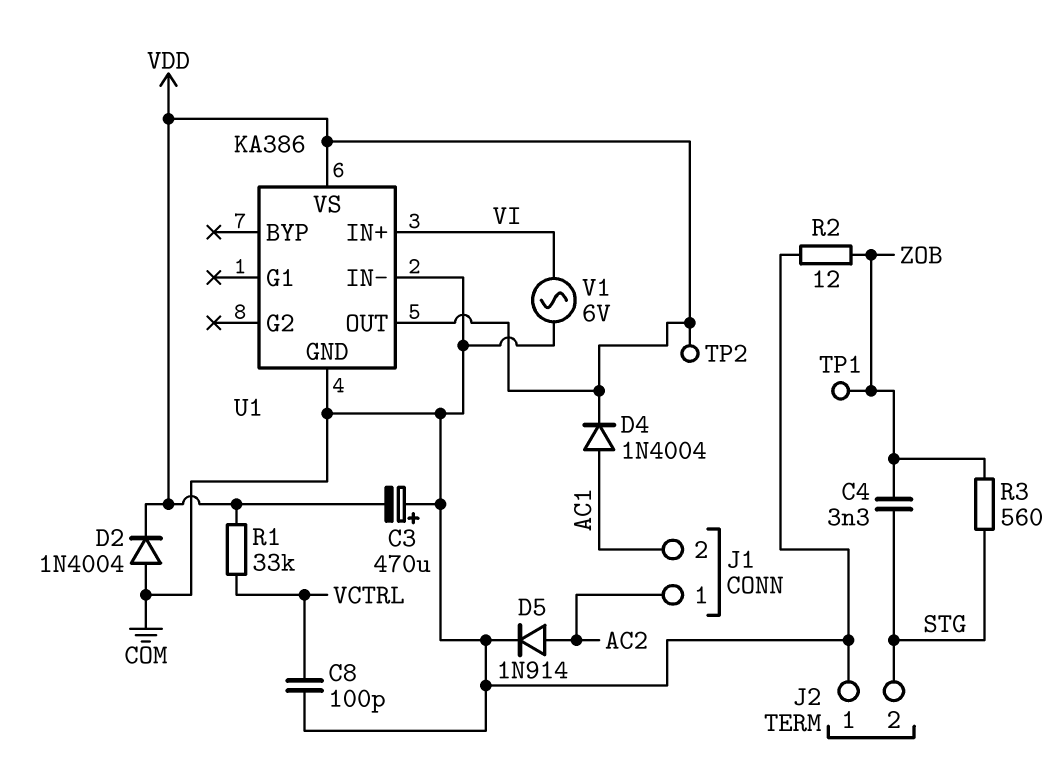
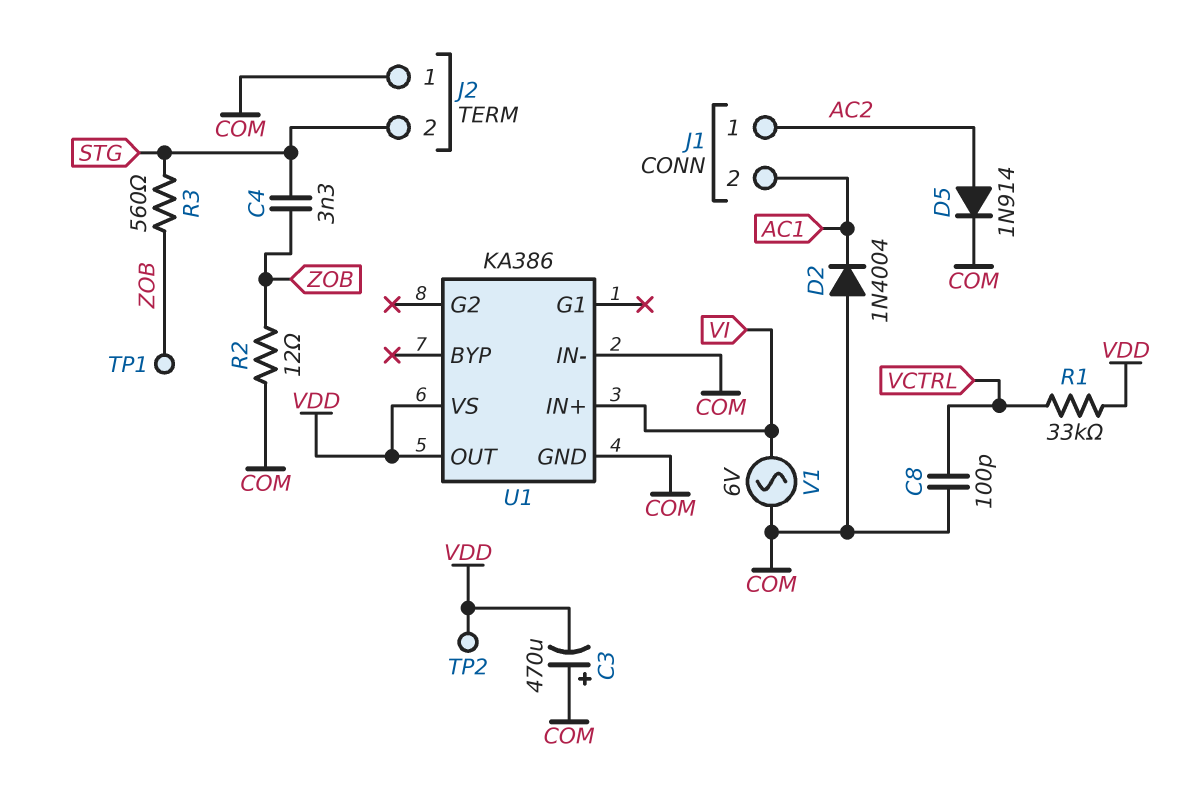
D2: diode 1N4004 (A COM, K VDD) -> diode 1N4004 (A COM, K AC1)
D4: diode 1N4004 (A AC1, K VDD) -> none

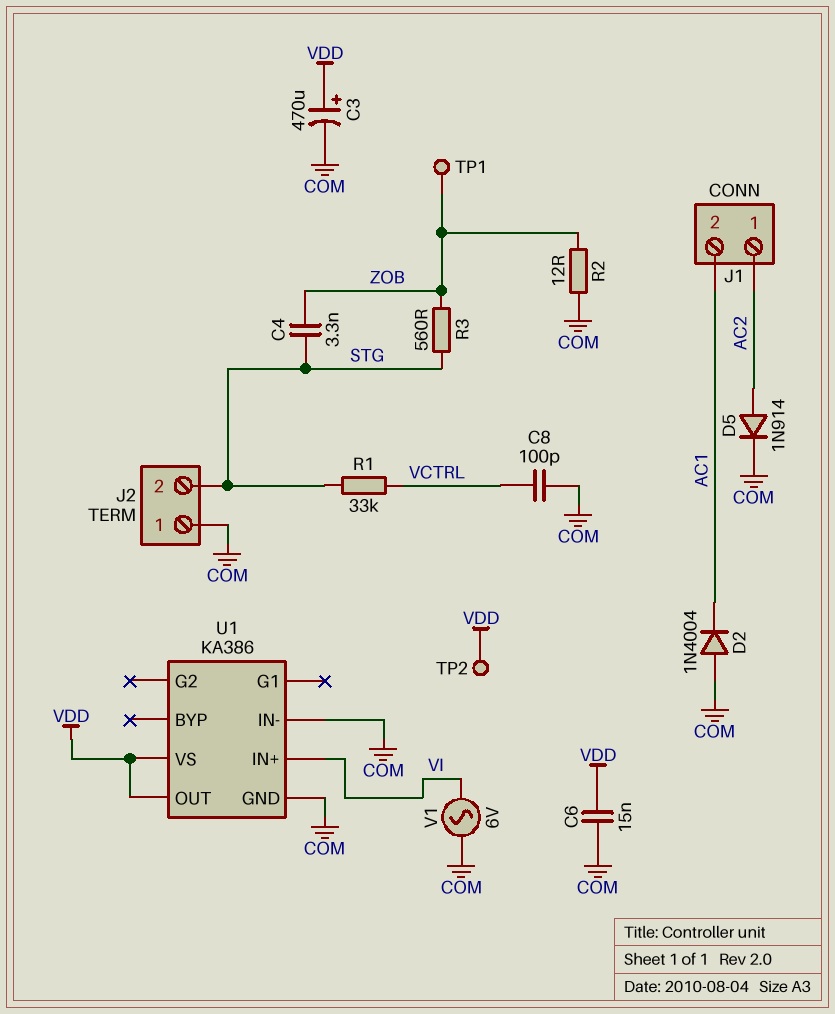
C3: 470uF (plus COM, minus VDD) -> 470uF (plus VDD, minus COM)
C6: none -> 15nF (COM, VDD)
R1: 33k (VCTRL, VDD) -> 33k (STG, VCTRL)

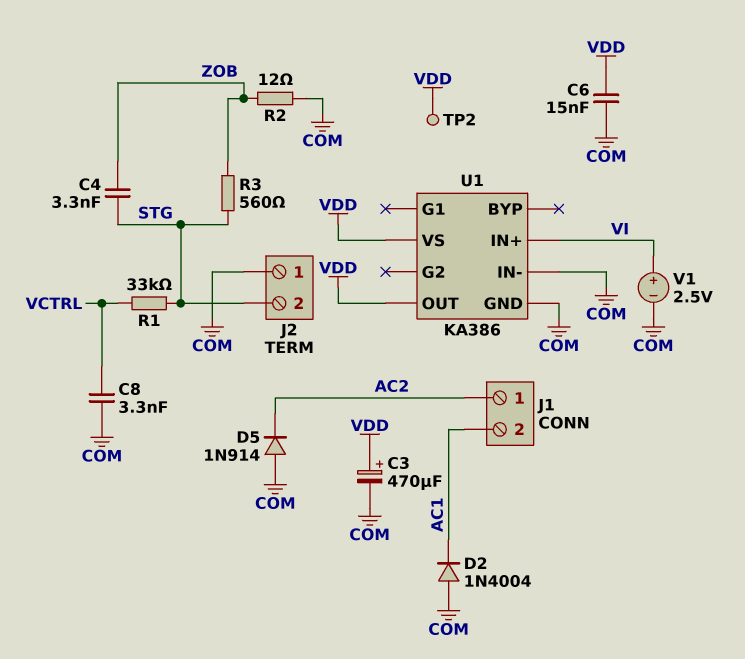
C8: 100pF (COM, VCTRL) -> 3.3nF (COM, VCTRL)
D5: diode 1N914 (A AC2, K COM) -> diode 1N914 (A COM, K AC2)
TP1: test point (ZOB) -> none
V1: AC 6V (COM, VI) -> 2.5V (plus VI, minus COM)

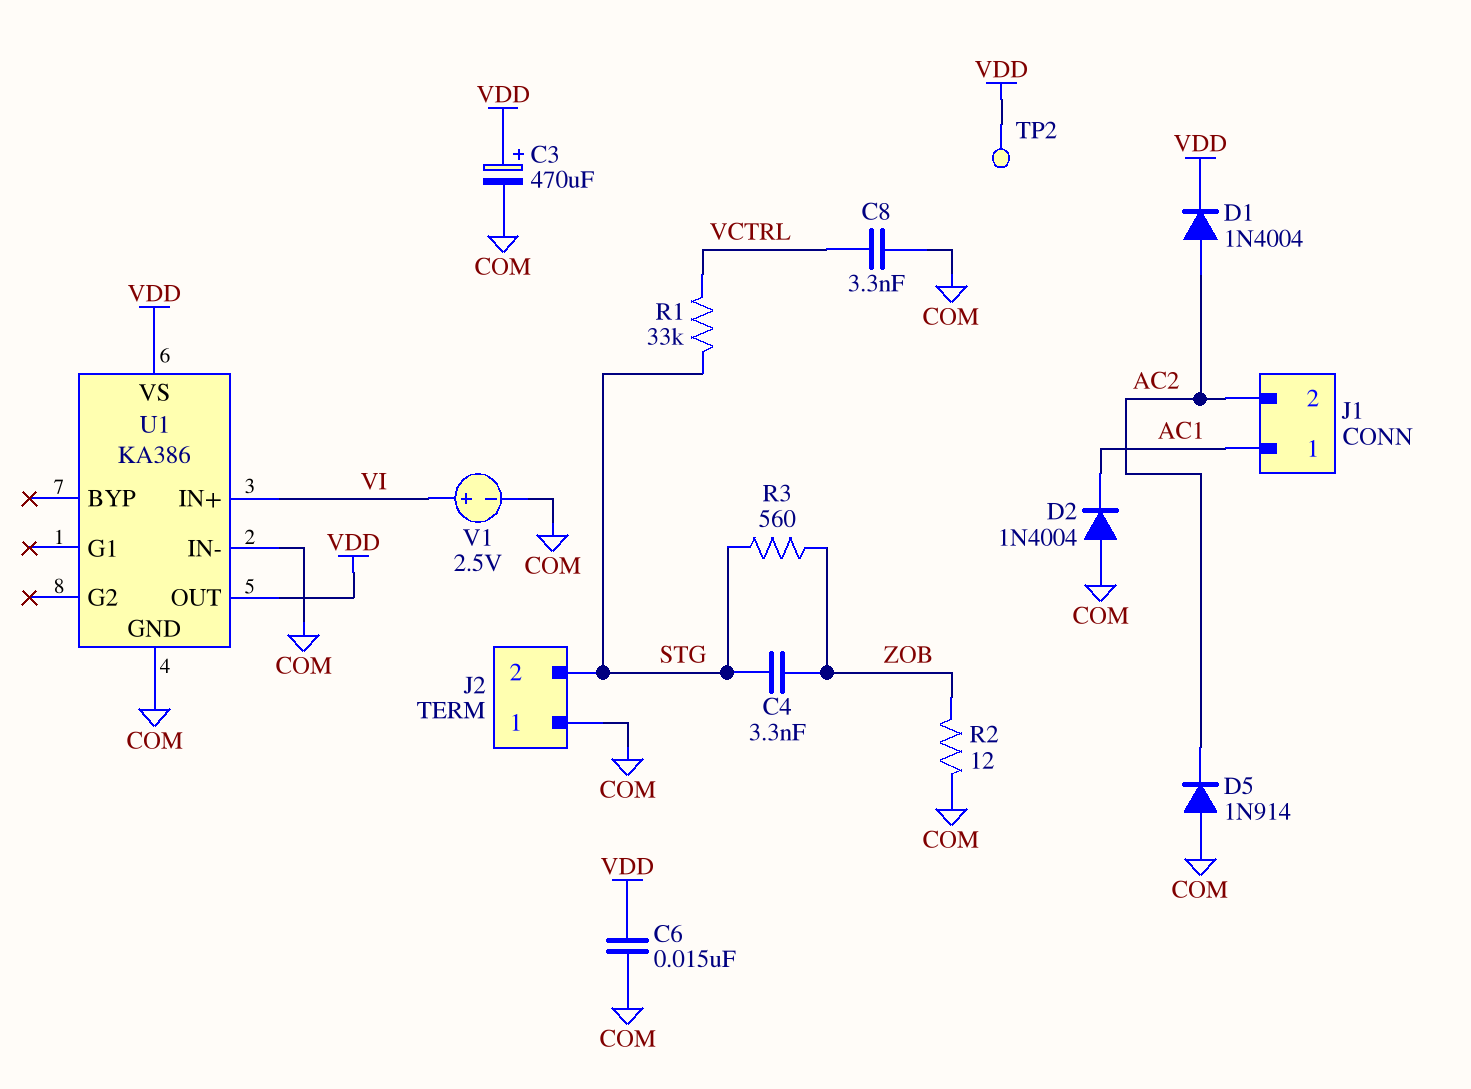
D1: none -> diode 1N4004 (A AC2, K VDD)
J1 pin 1: AC2 -> AC1
J1 pin 2: AC1 -> AC2

